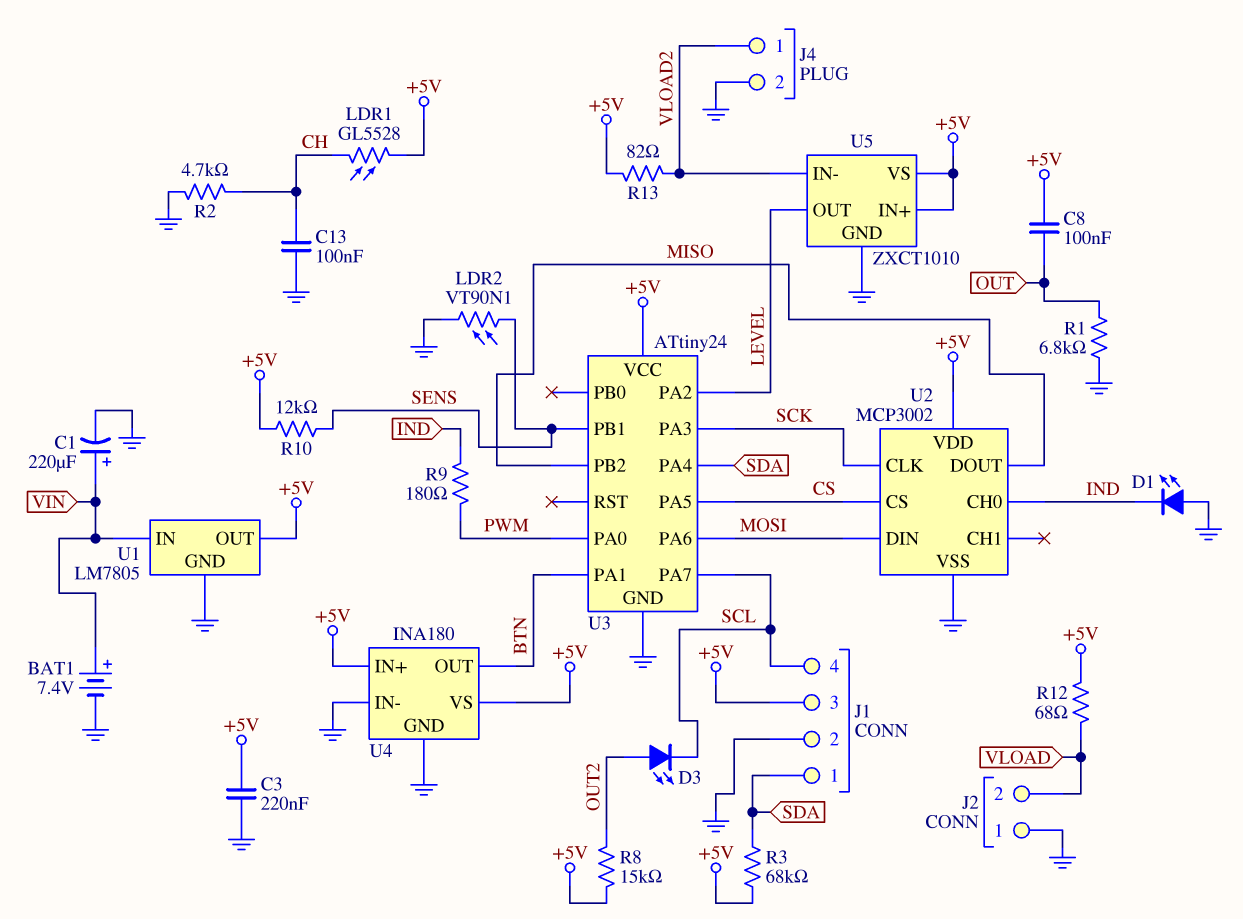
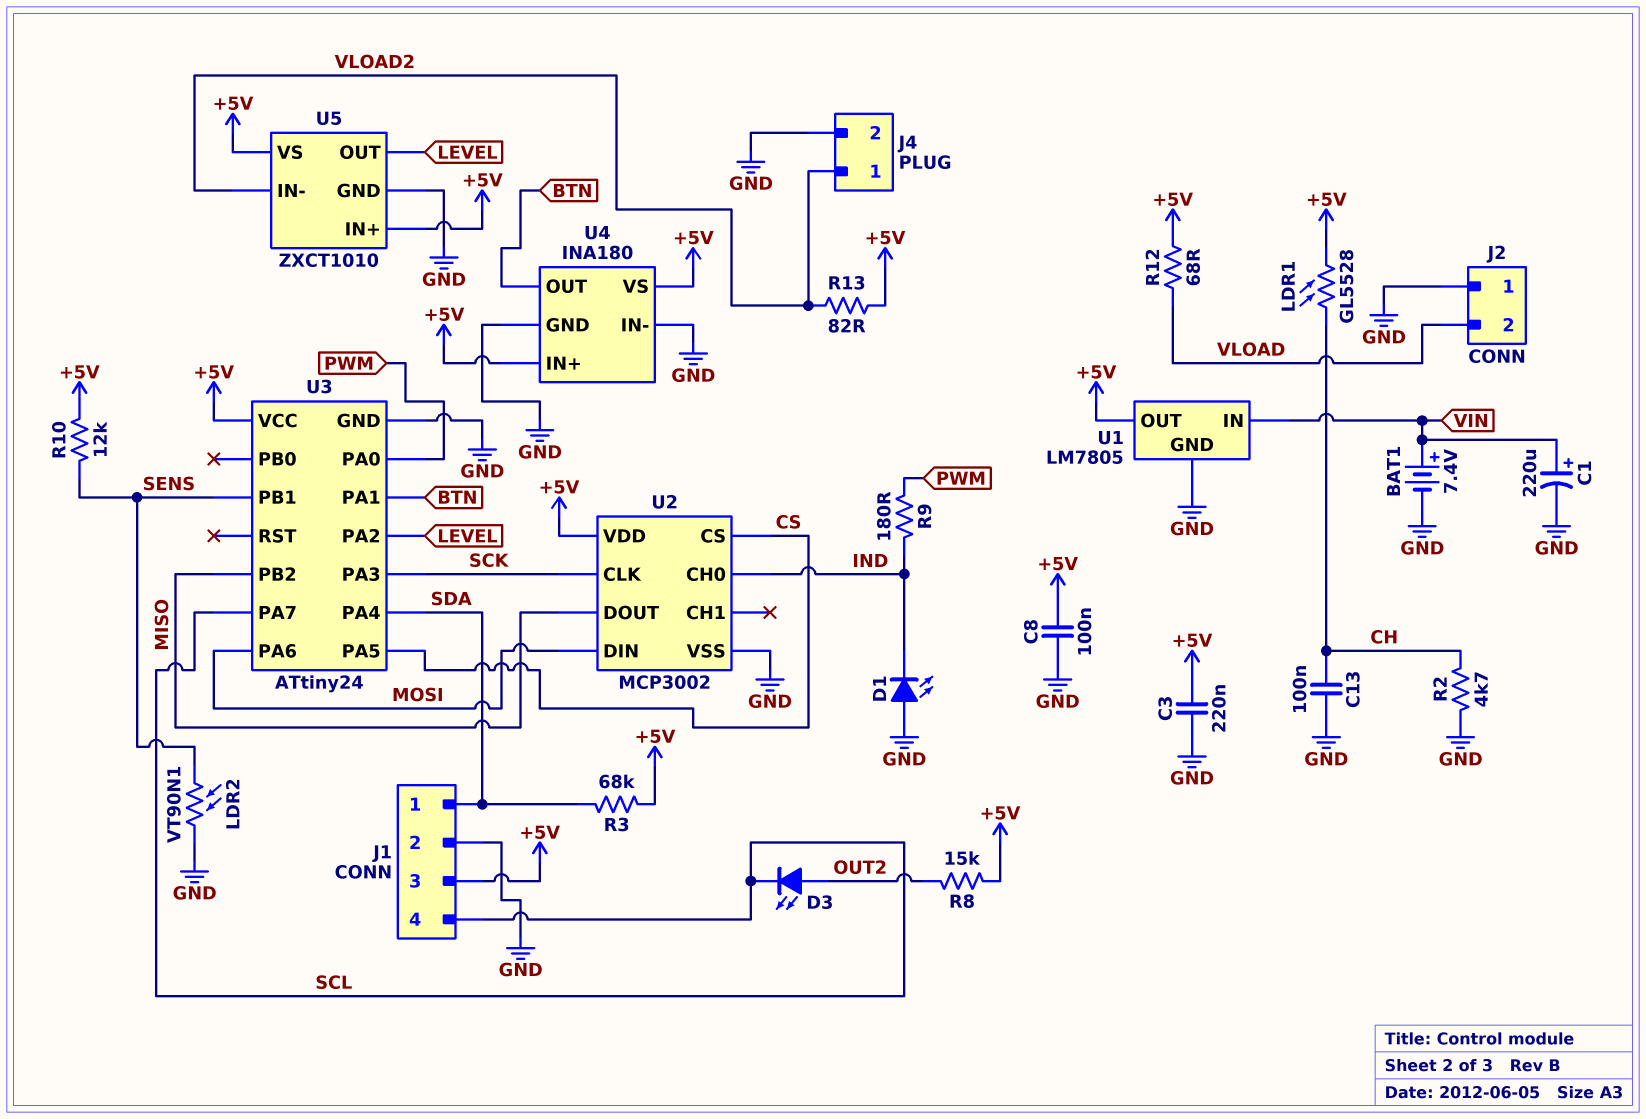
C8: 100nF (+5V, OUT) -> 100nF (+5V, GND)
R1: 6.8k (GND, OUT) -> none

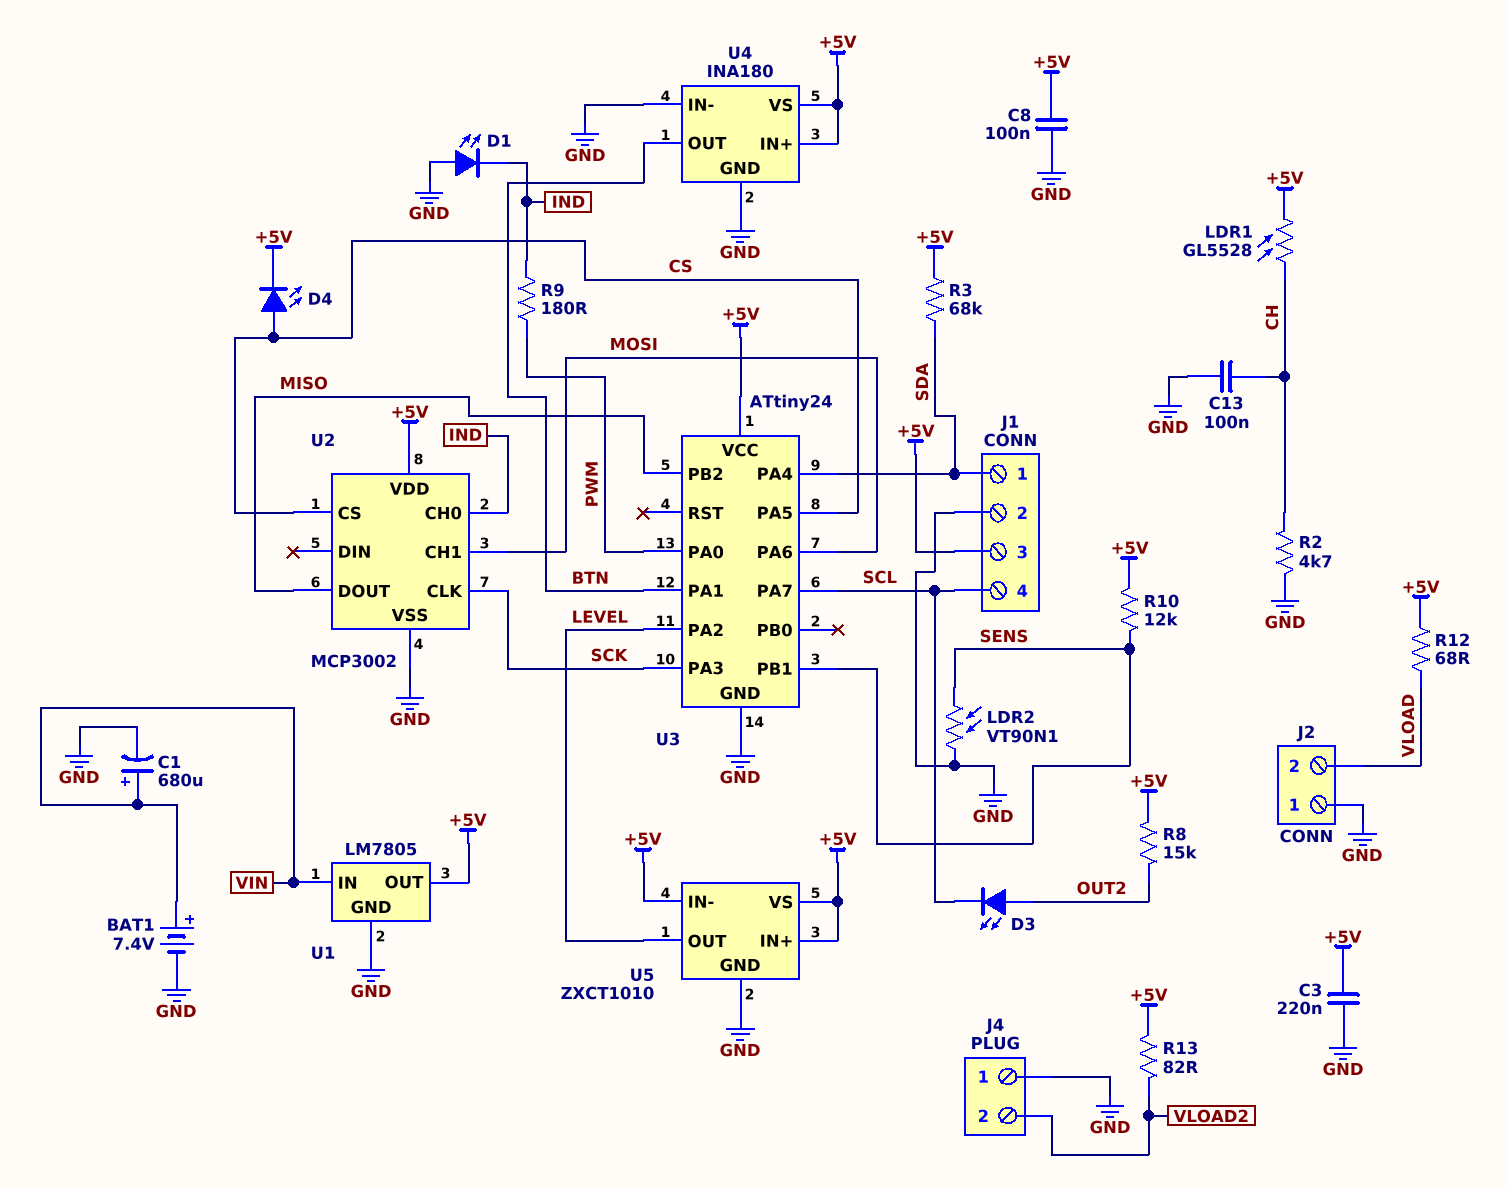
C1: 220uF (plus VIN, minus GND) -> 680uF (plus VIN, minus GND)
D4: none -> LED (A CS, K +5V)
J4 pin 1: VLOAD2 -> GND
J4 pin 2: GND -> VLOAD2
U2 pin CH1: none -> MOSI
U2 pin DIN: MOSI -> none
U5 pin IN-: VLOAD2 -> +5V

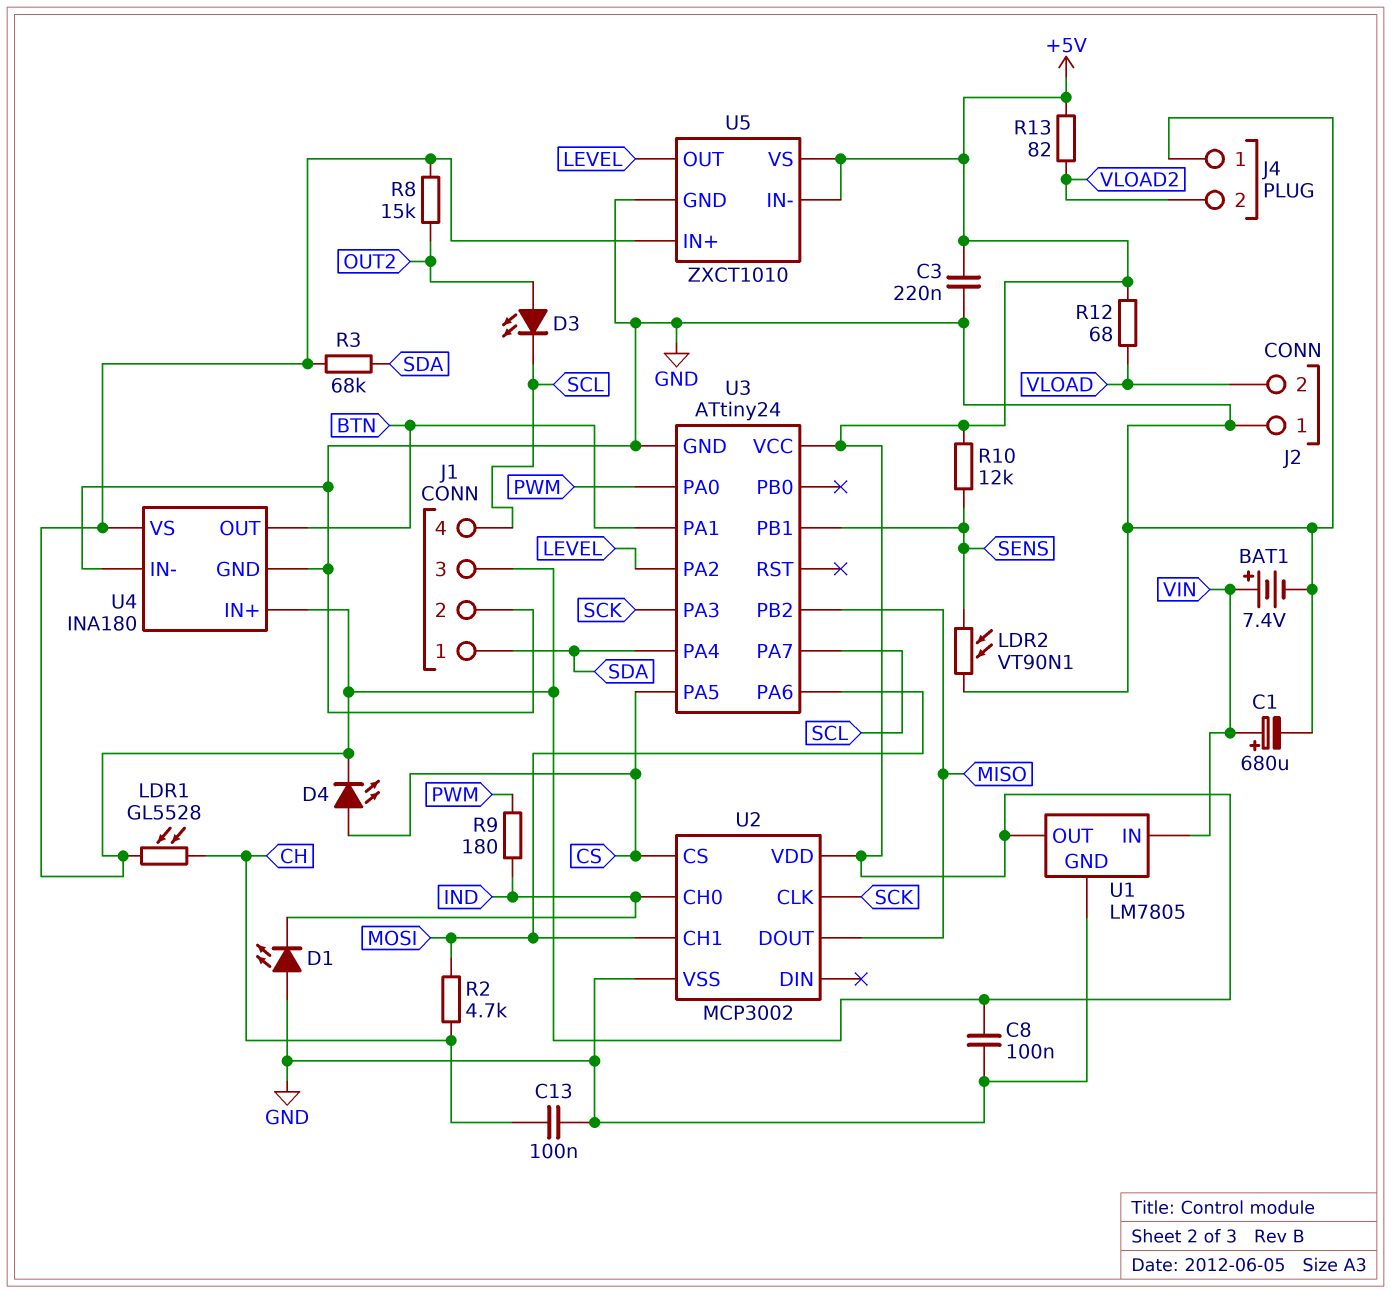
R2: 4.7k (CH, GND) -> 4.7k (CH, MOSI)

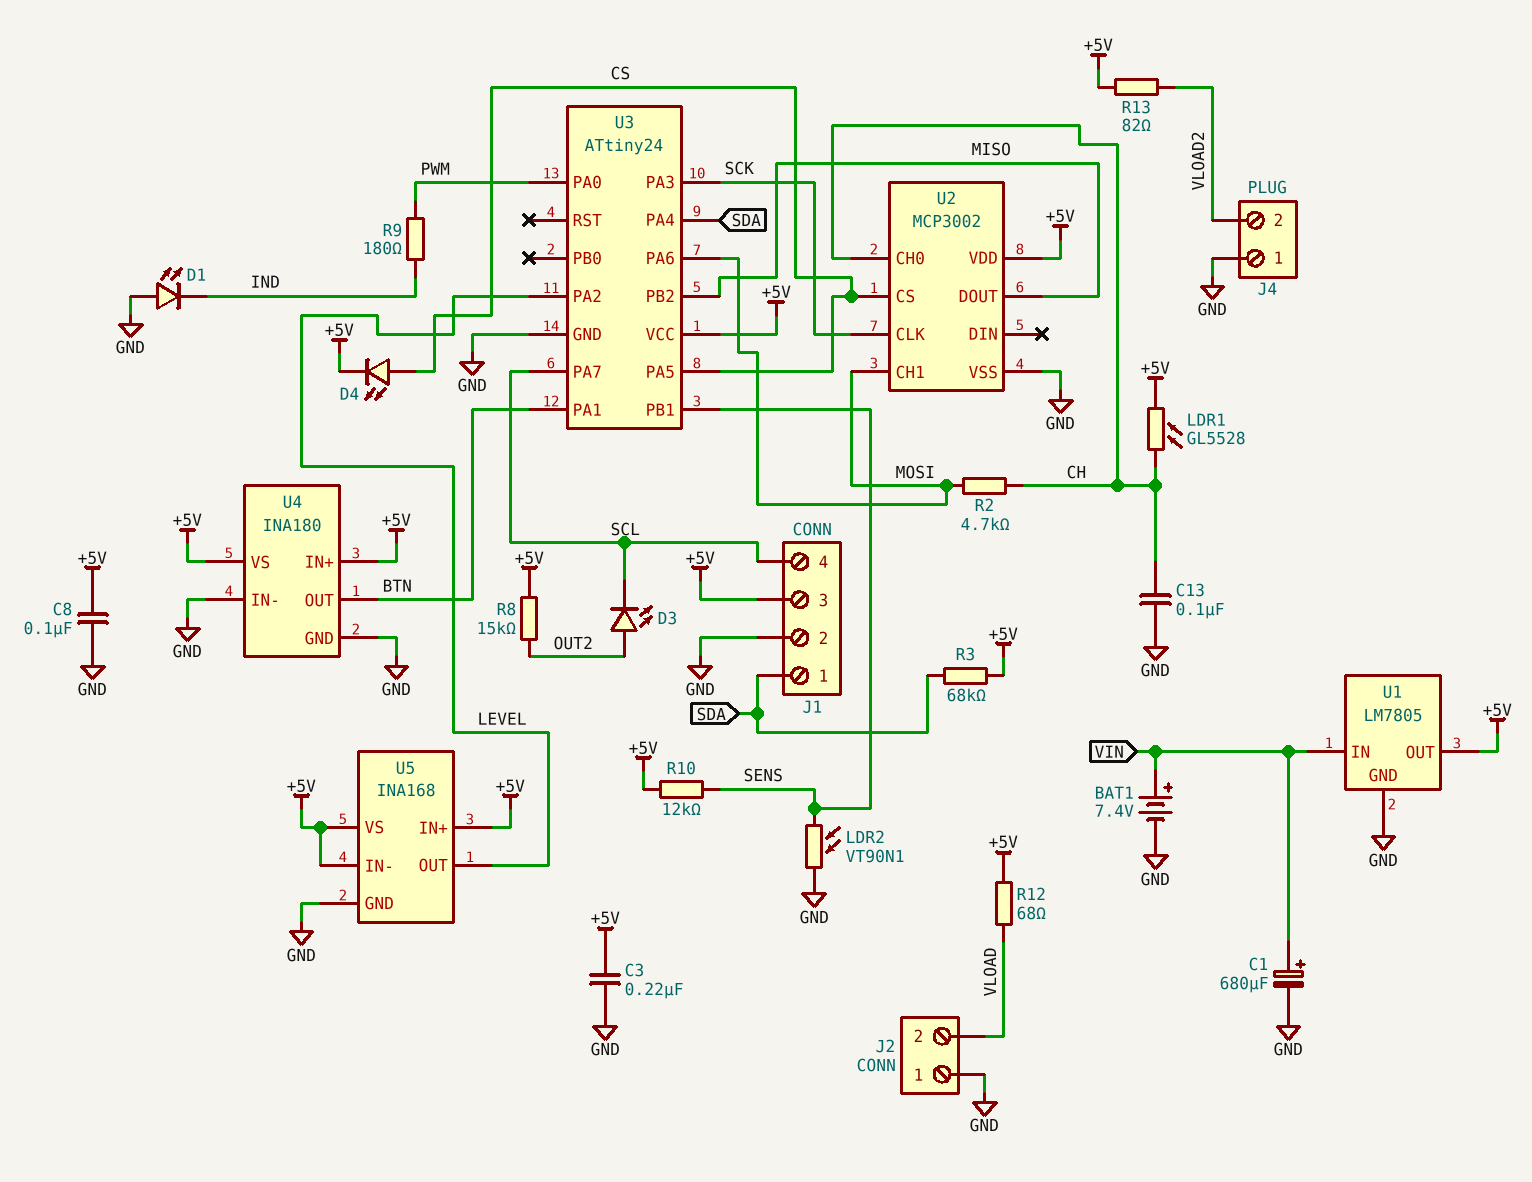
U2 pin CH0: IND -> CH
U5: ZXCT1010 -> INA168

